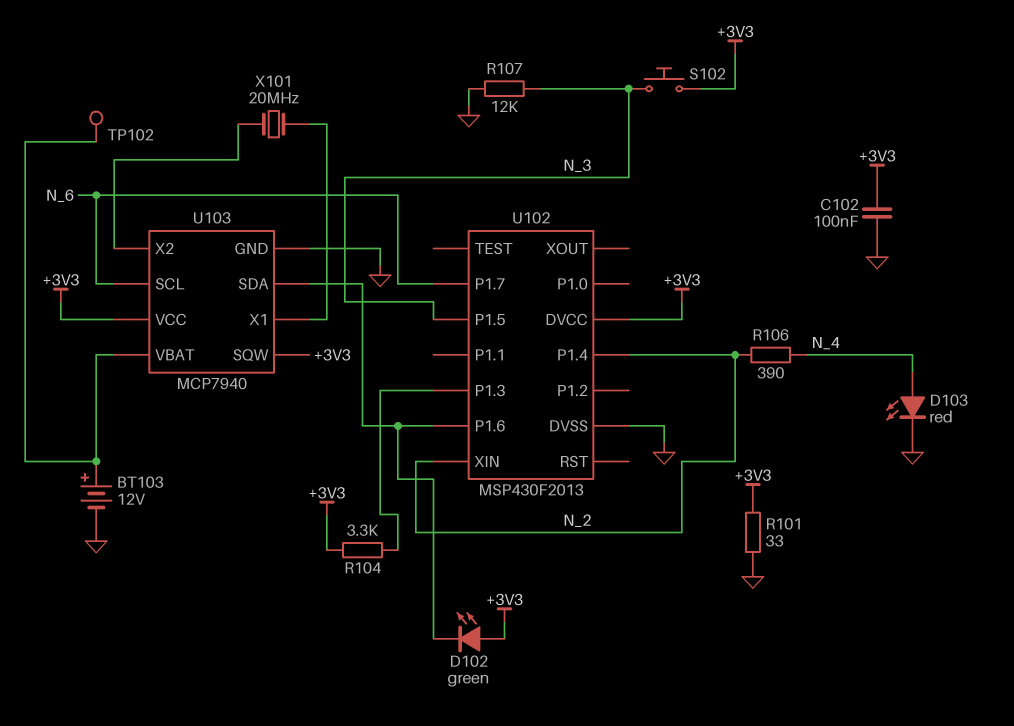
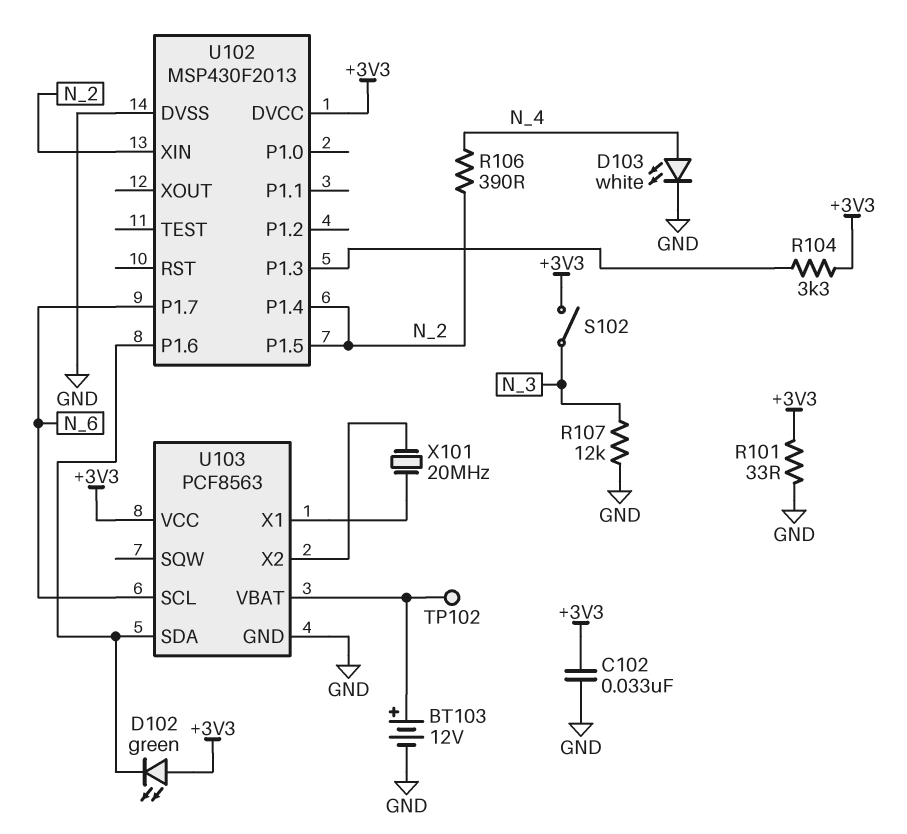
C102: 100nF (+3V3, GND) -> 33nF (+3V3, GND)
D103: LED red (A N_4, K GND) -> LED white (A N_4, K GND)
S102: button (+3V3, N_3) -> switch (+3V3, N_3)
U102 pin P1.5: N_3 -> N_2
U103: MCP7940 -> PCF8563
U103 pin SQW: +3V3 -> none

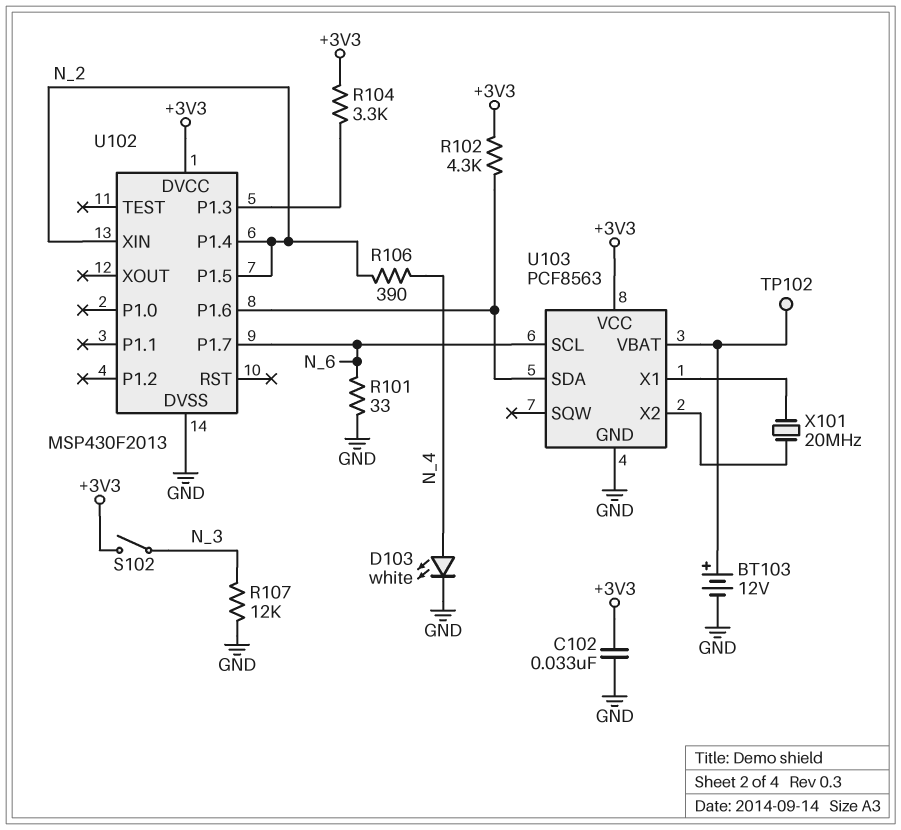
D102: LED green (A +3V3, K U102/P1.6) -> none
R101: 33 (+3V3, GND) -> 33 (GND, N_6)
R102: none -> 4.3k (+3V3, U102/P1.6)

